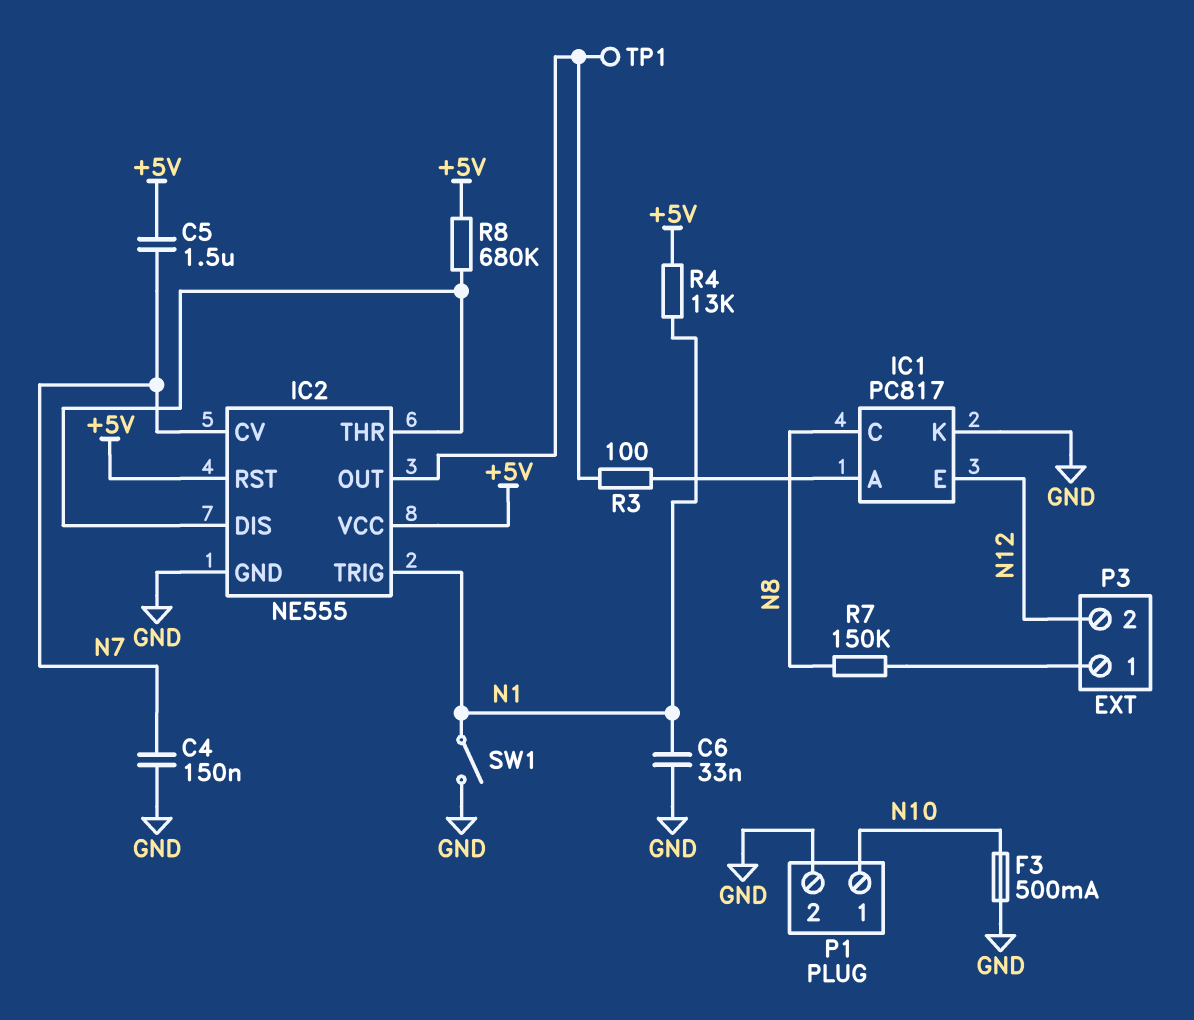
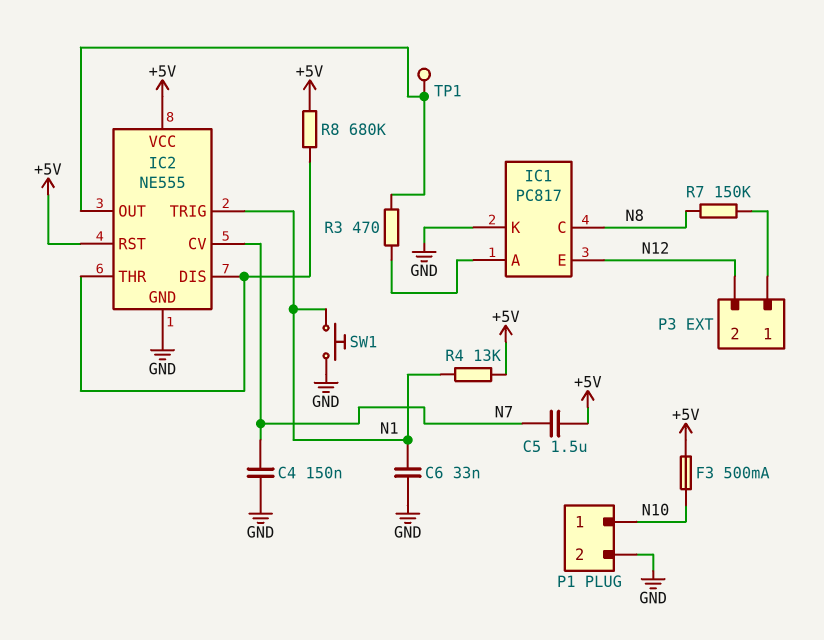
F3: 500mA (GND, N10) -> 500mA (+5V, N10)
R3: 100 (IC1/A, IC2/OUT) -> 470 (IC1/A, IC2/OUT)
SW1: switch (GND, N1) -> button (GND, N1)

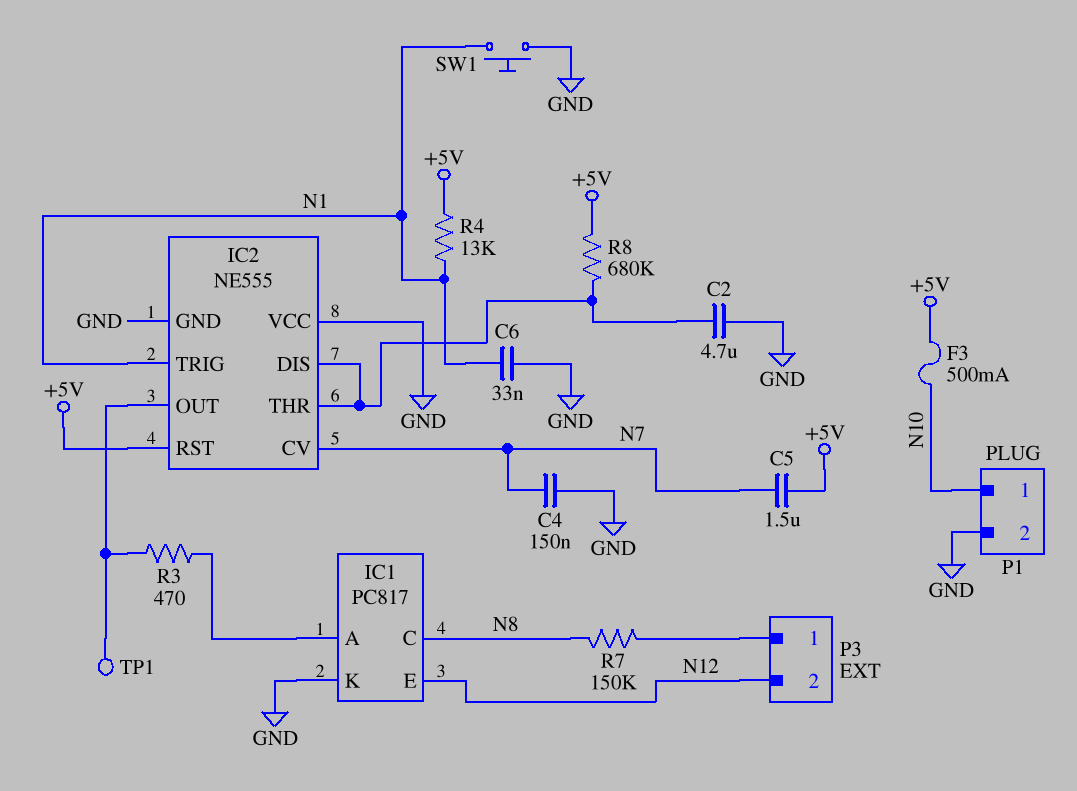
C2: none -> 4.7uF (GND, IC2/DIS)
IC2 pin VCC: +5V -> GND

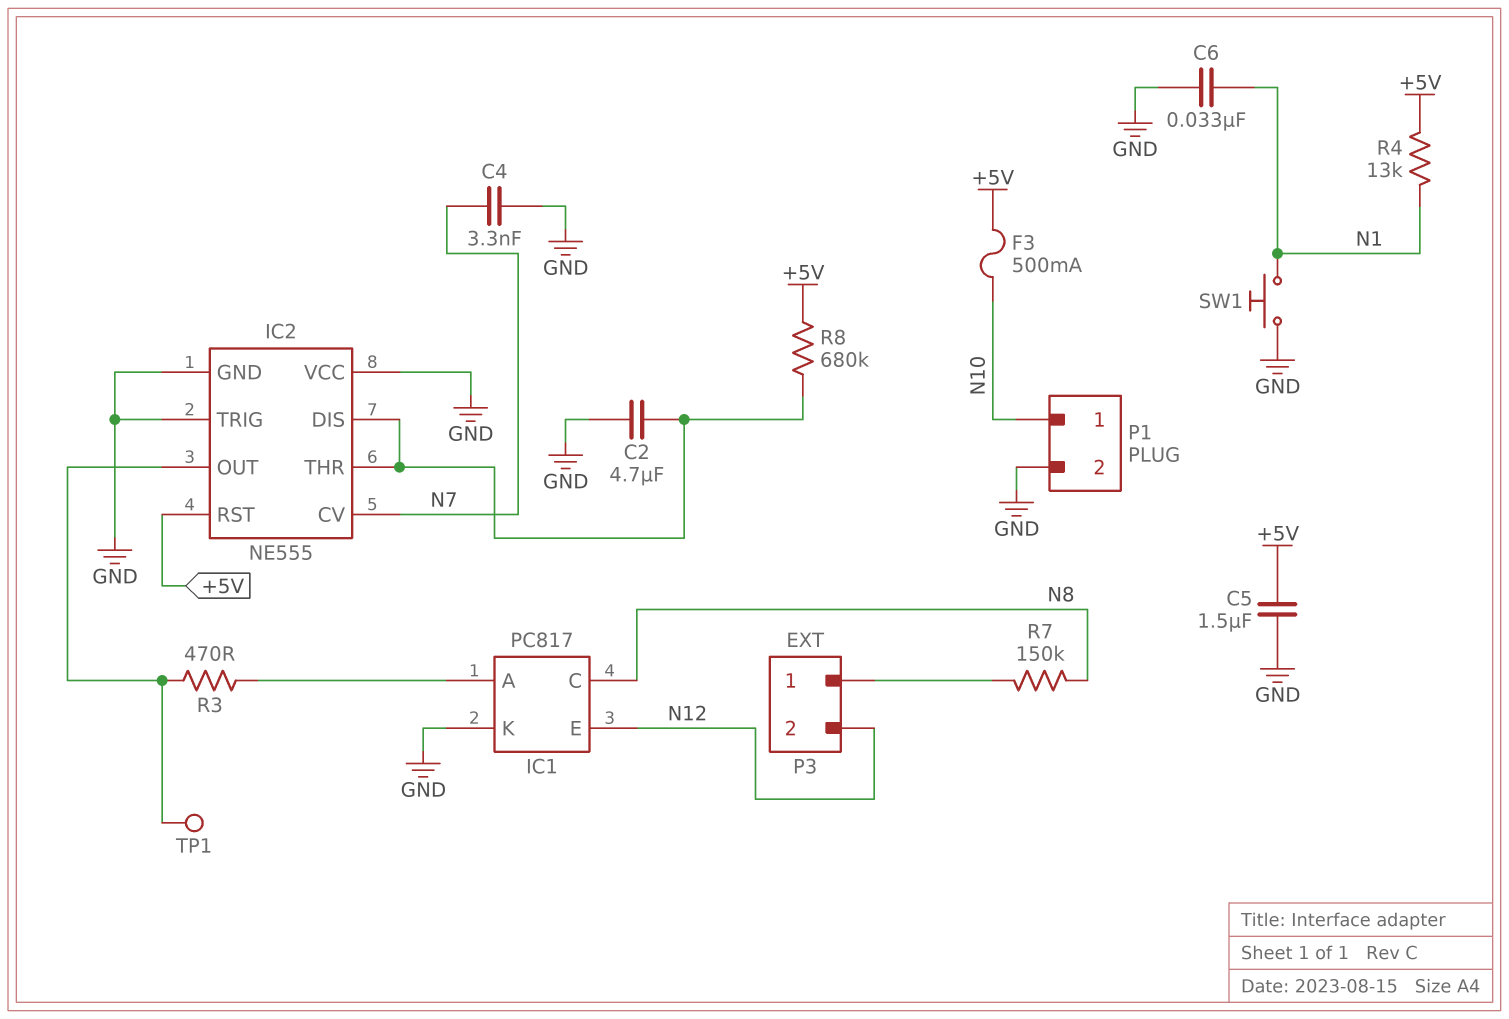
C4: 150nF (GND, N7) -> 3.3nF (GND, N7)
C5: 1.5uF (+5V, N7) -> 1.5uF (+5V, GND)
IC2 pin TRIG: N1 -> GND

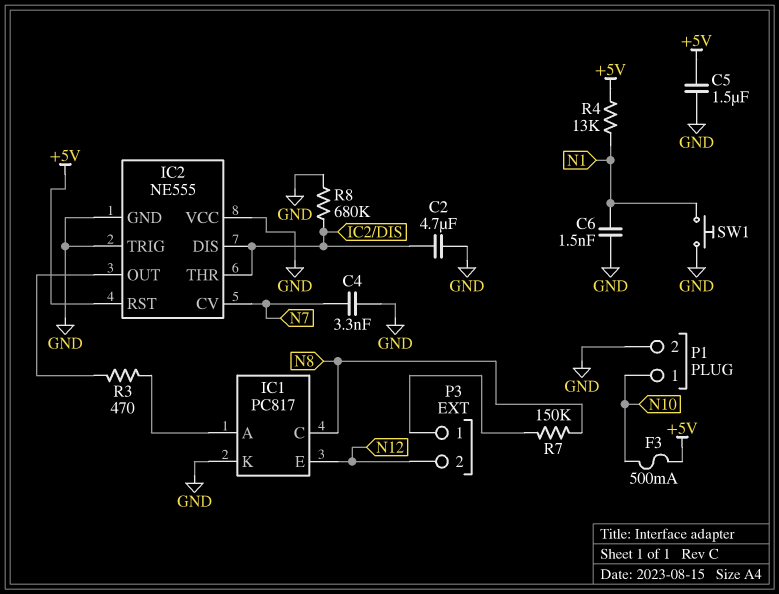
C6: 33nF (GND, N1) -> 1.5nF (GND, N1)
R8: 680k (+5V, IC2/DIS) -> 680k (GND, IC2/DIS)
TP1: test point (IC2/OUT) -> none

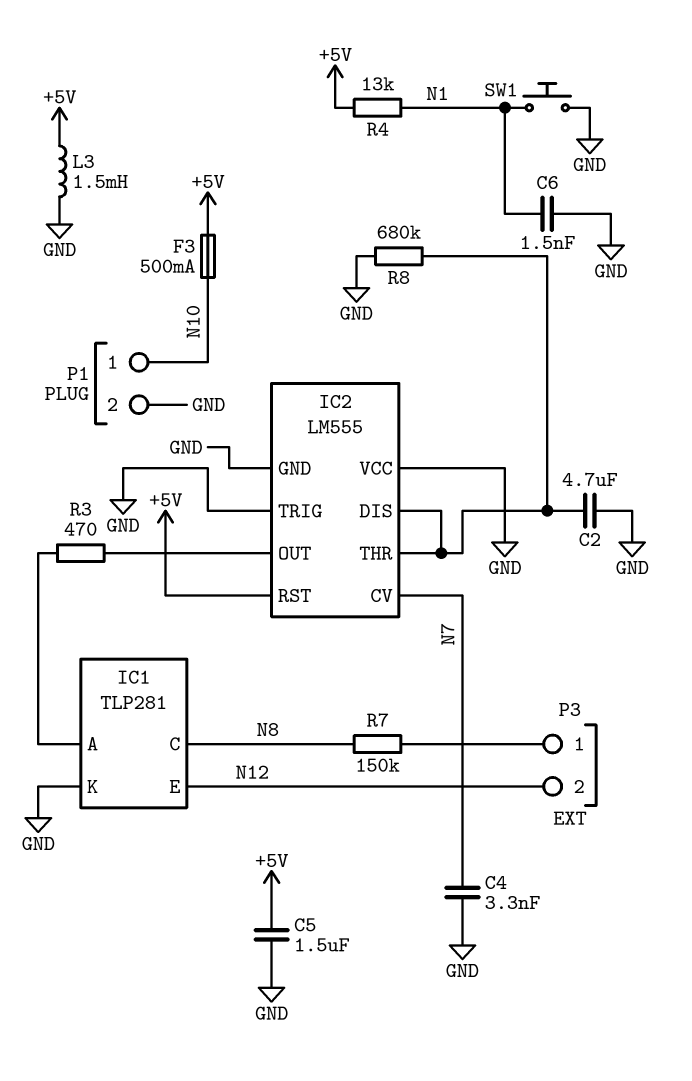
IC1: PC817 -> TLP281
IC2: NE555 -> LM555
L3: none -> 1.5mH (+5V, GND)

